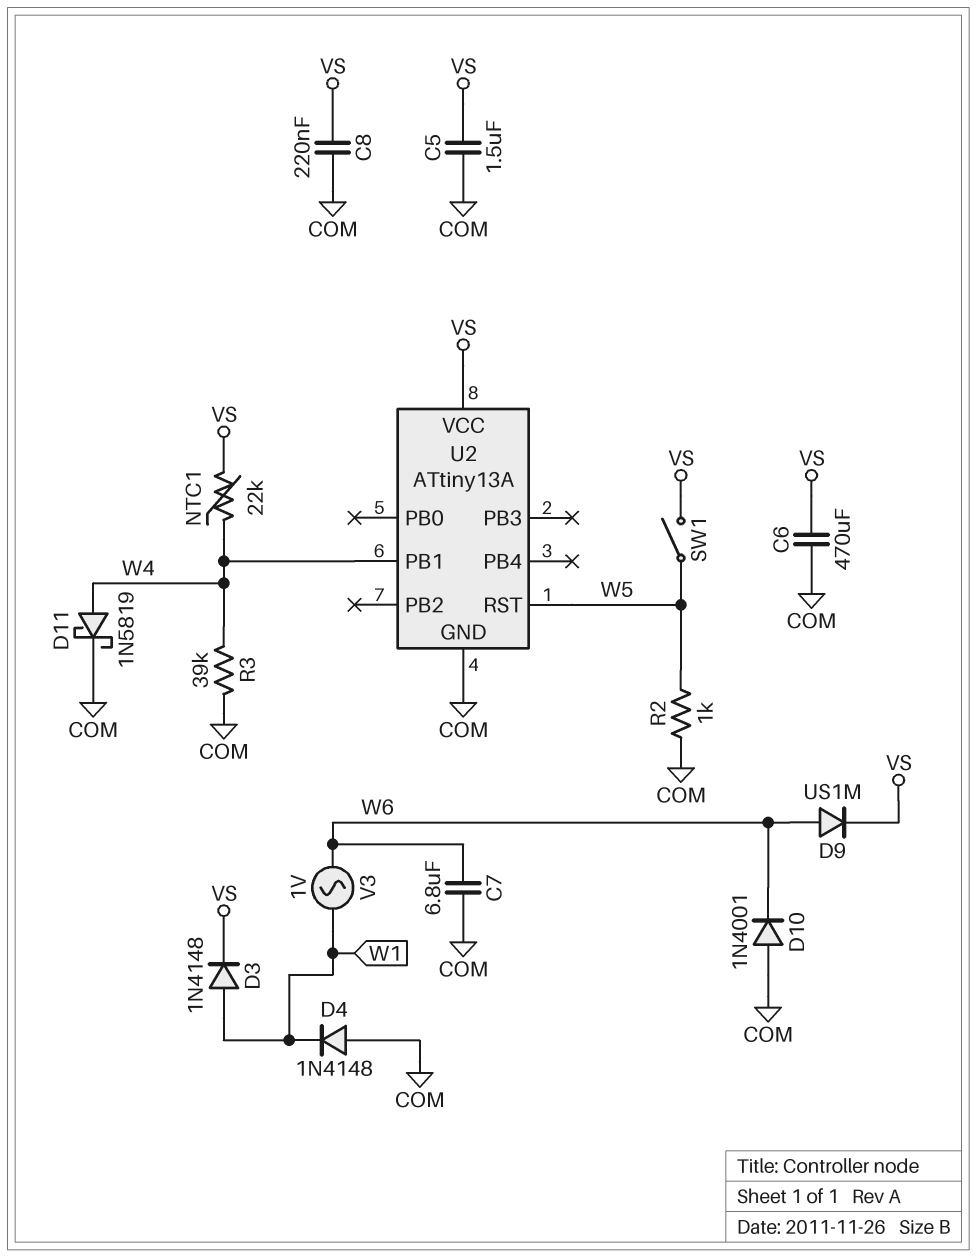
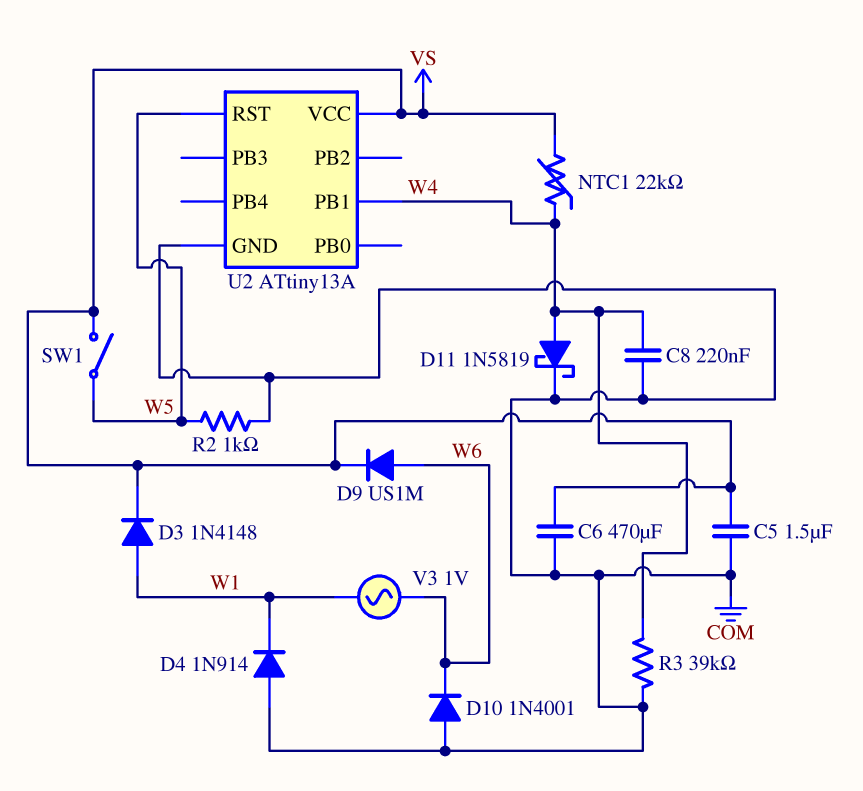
C7: 6.8uF (COM, W6) -> none
C8: 220nF (COM, VS) -> 220nF (COM, W4)
D4: diode 1N4148 (A COM, K W1) -> diode 1N914 (A COM, K W1)

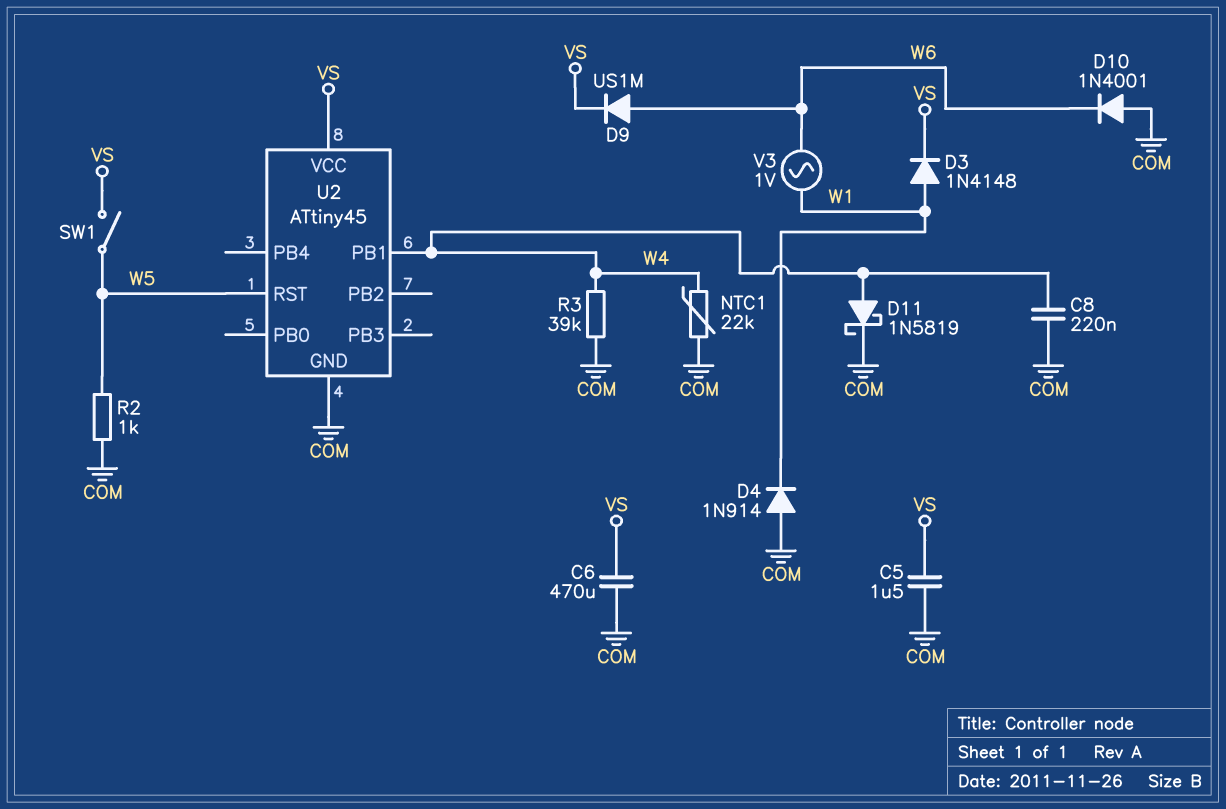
NTC1: 22k (VS, W4) -> 22k (COM, W4)
U2: ATtiny13A -> ATtiny45

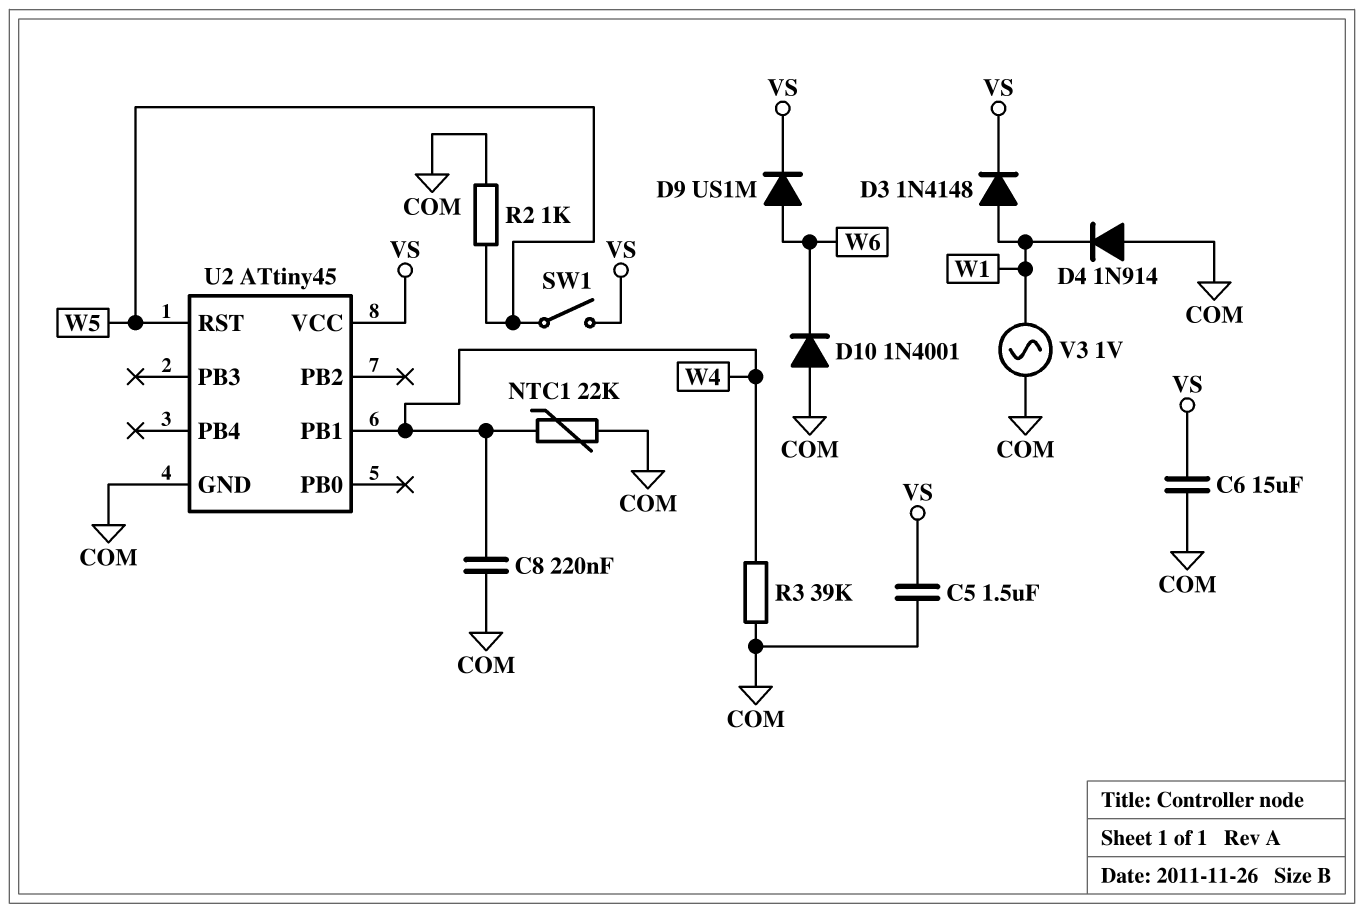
C6: 470uF (COM, VS) -> 15uF (COM, VS)
D11: schottky 1N5819 (A W4, K COM) -> none
V3: AC 1V (W1, W6) -> AC 1V (COM, W1)

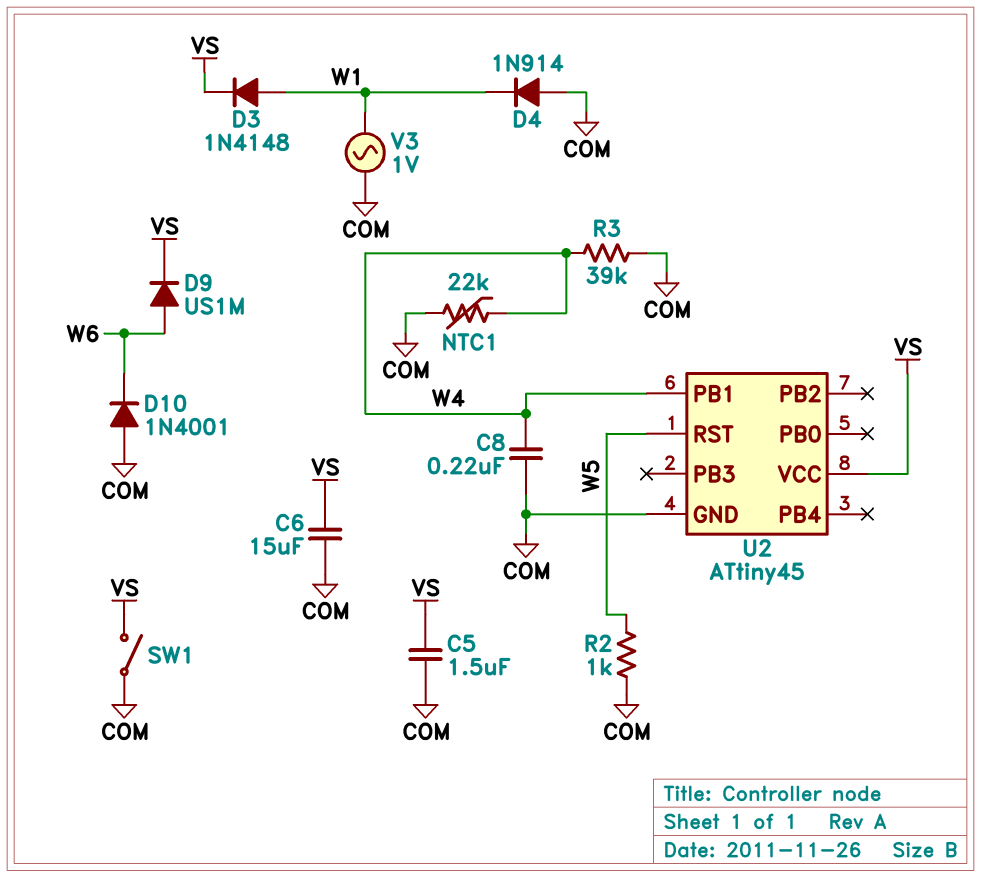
SW1: switch (VS, W5) -> switch (COM, VS)

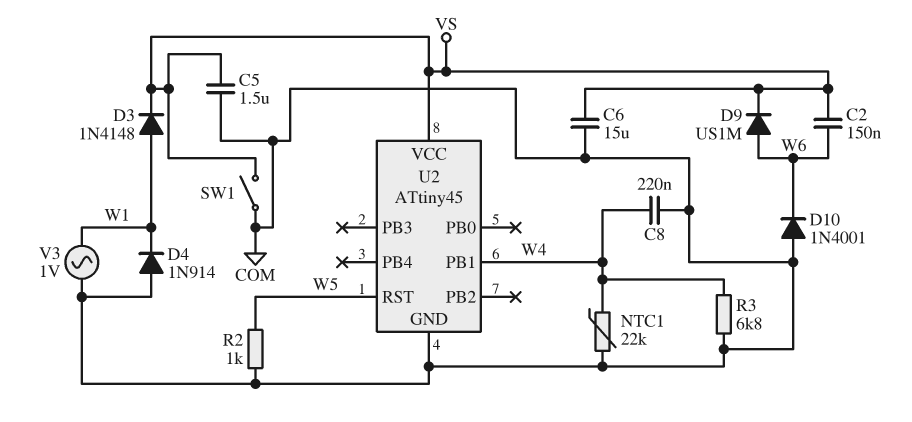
C2: none -> 150nF (VS, W6)
R3: 39k (COM, W4) -> 6.8k (COM, W4)

